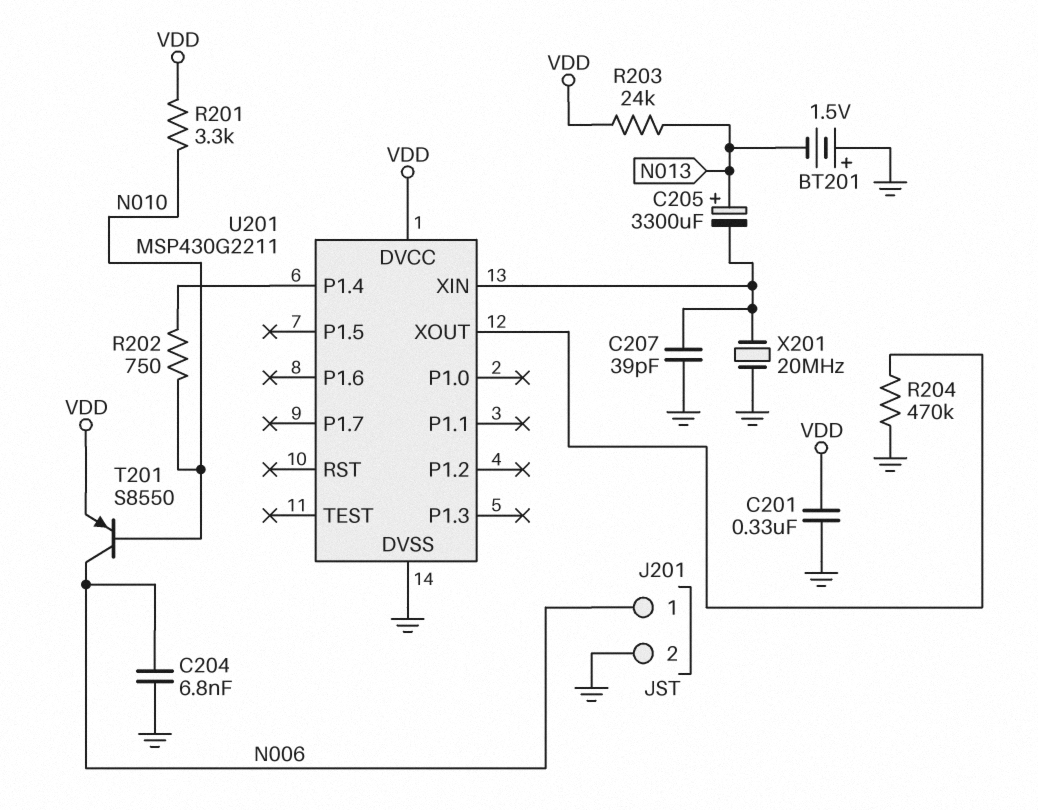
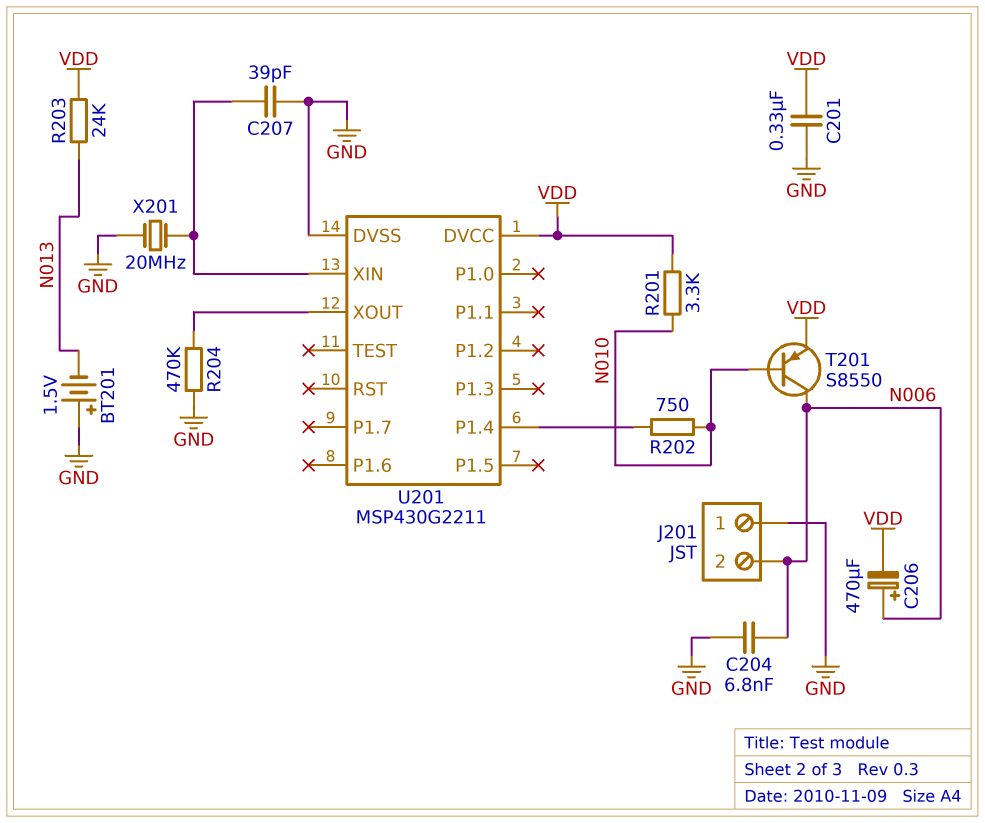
C205: 3300uF (plus N013, minus U201/XIN) -> none
C206: none -> 470uF (plus N006, minus VDD)
J201 pin 1: N006 -> GND
J201 pin 2: GND -> N006

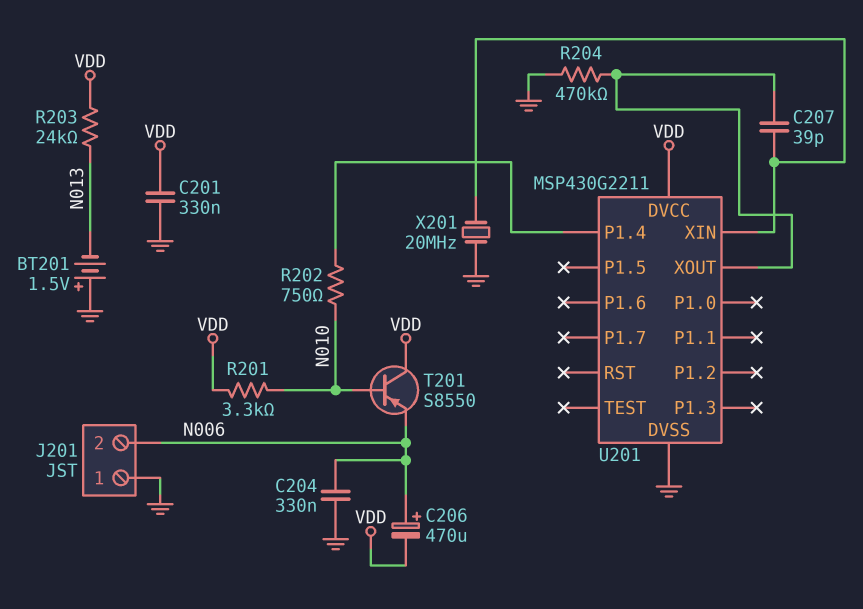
C204: 6.8nF (GND, N006) -> 330nF (GND, N006)
C207: 39pF (GND, U201/XIN) -> 39pF (U201/XIN, U201/XOUT)
T201: PNP S8550 (B N010, C N006, E VDD) -> PNP S8550 (B N010, C VDD, E N006)

